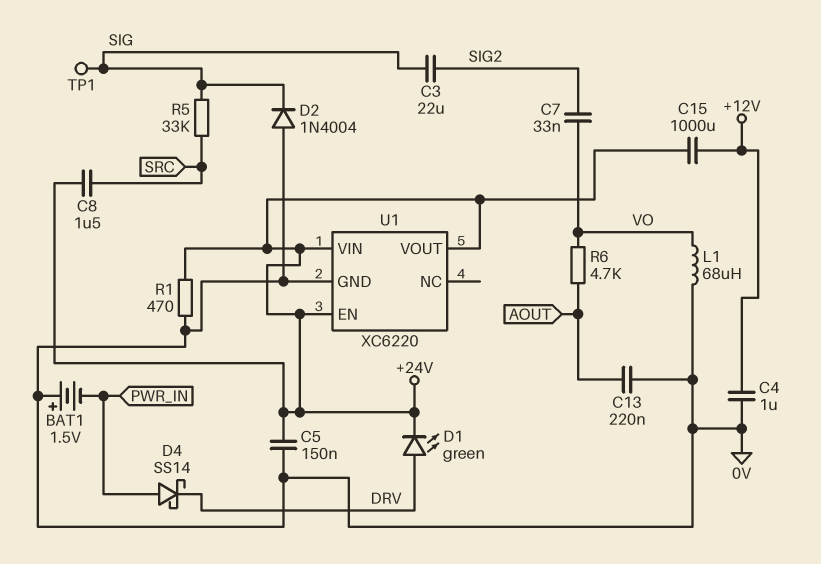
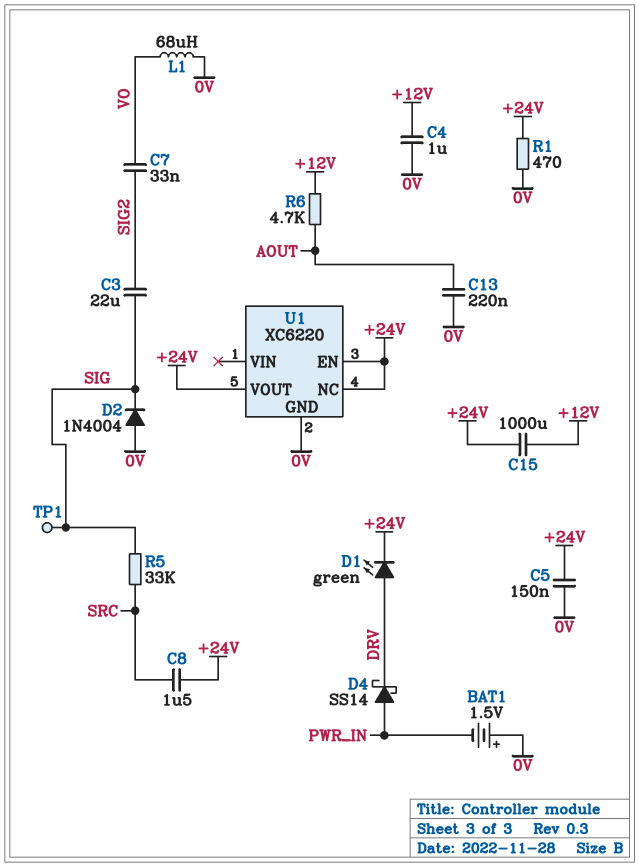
R6: 4.7k (AOUT, VO) -> 4.7k (+12V, AOUT)
U1 pin NC: none -> +24V
U1 pin VIN: +24V -> none

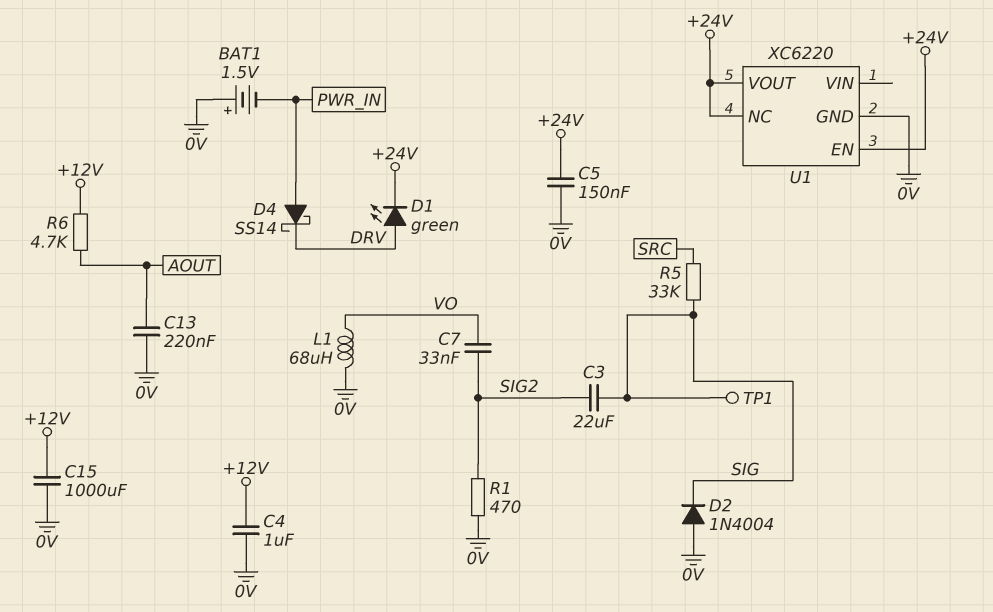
C8: 1.5uF (+24V, SRC) -> none
C15: 1000uF (+12V, +24V) -> 1000uF (+12V, 0V)
R1: 470 (+24V, 0V) -> 470 (0V, SIG2)

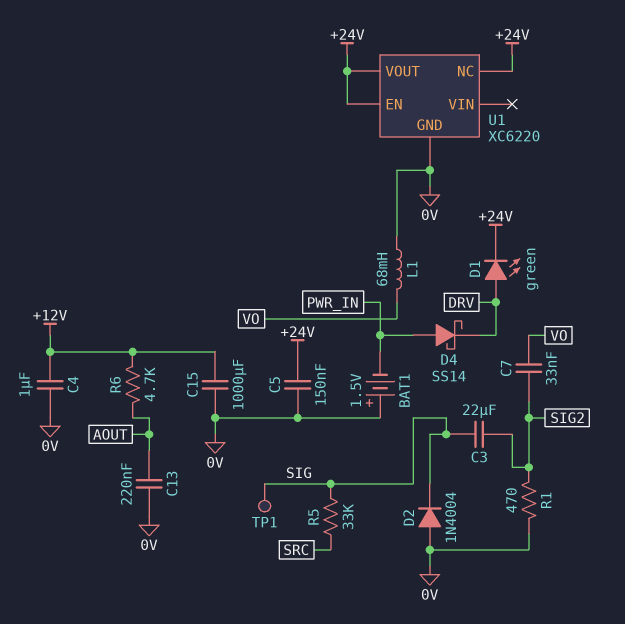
L1: 68uH (0V, VO) -> 68mH (0V, VO)

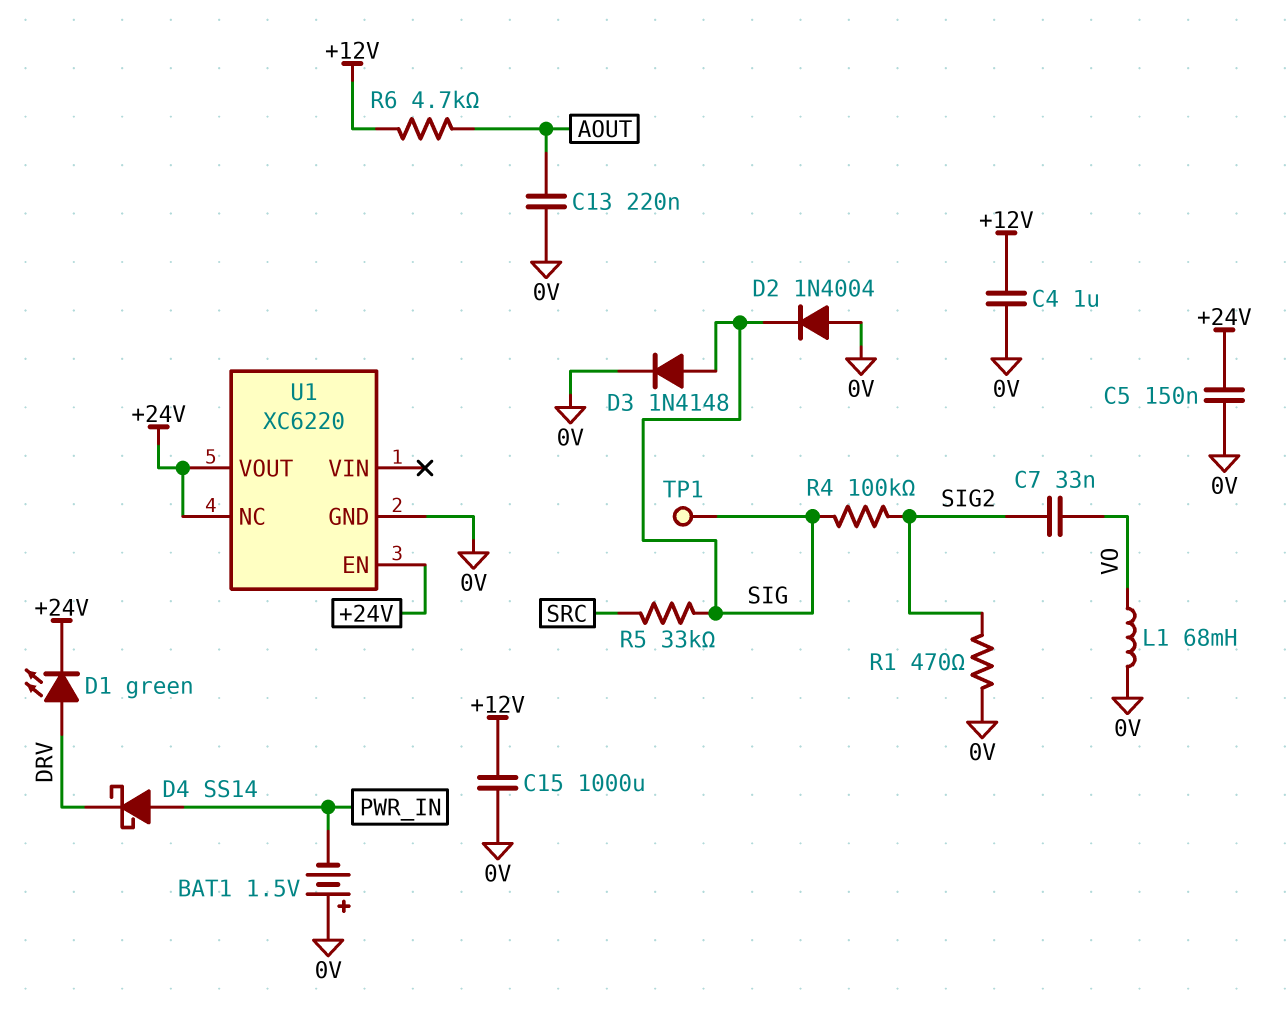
C3: 22uF (SIG, SIG2) -> none
D3: none -> diode 1N4148 (A SIG, K 0V)
R4: none -> 100k (SIG, SIG2)

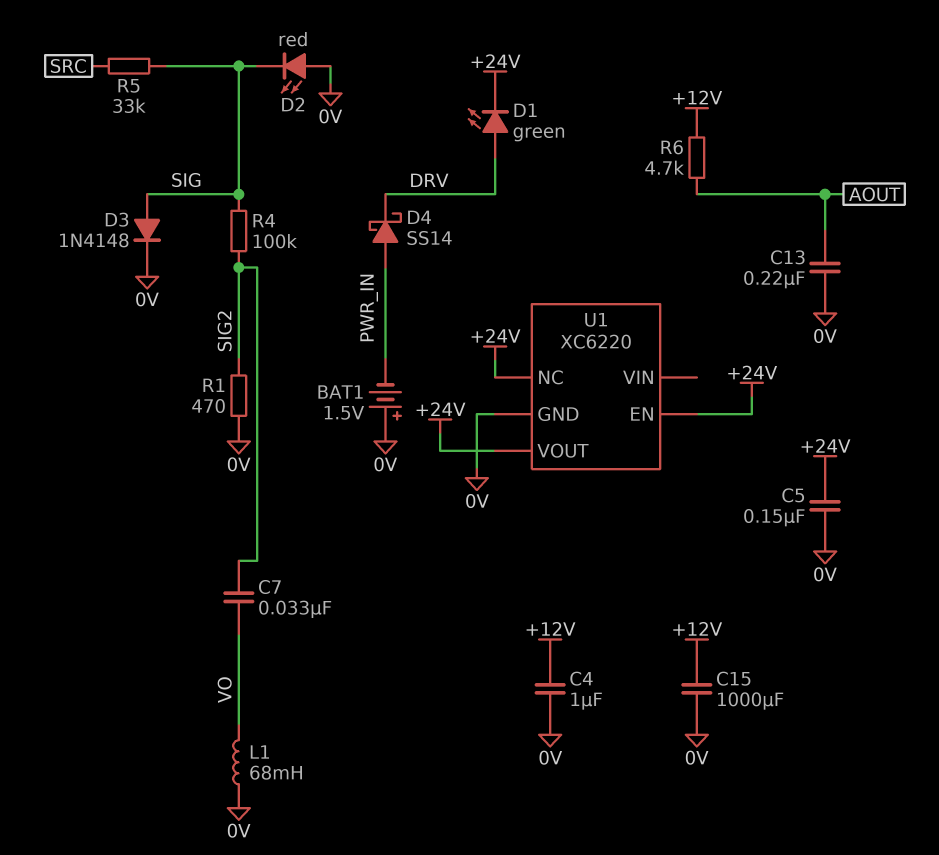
D2: diode 1N4004 (A 0V, K SIG) -> LED red (A 0V, K SIG)
TP1: test point (SIG) -> none

